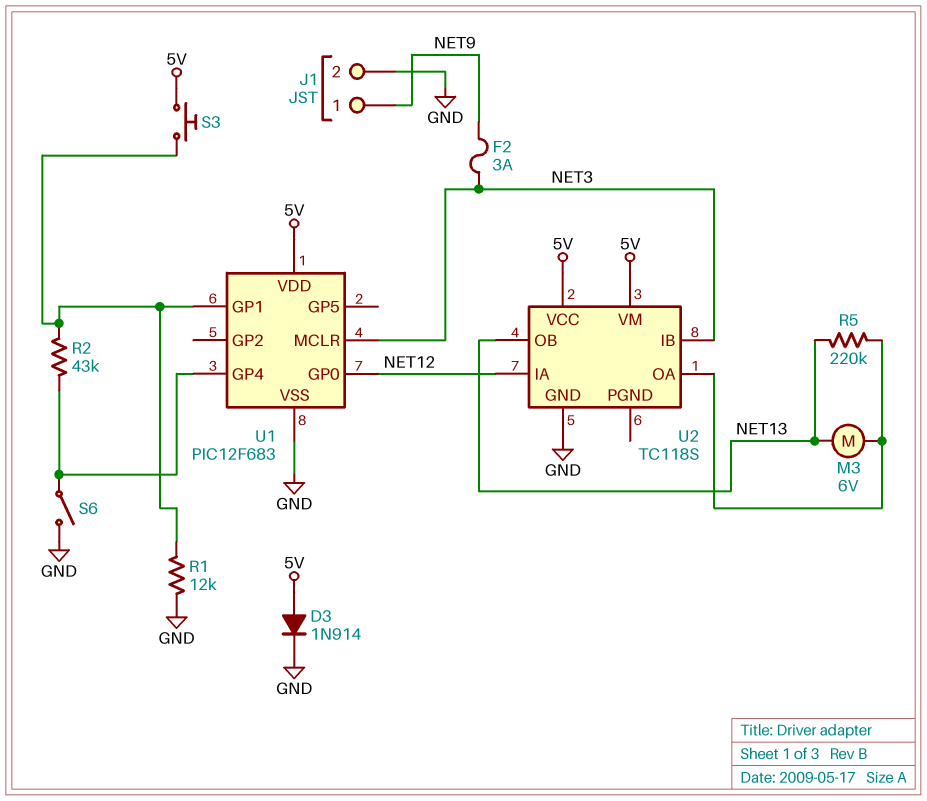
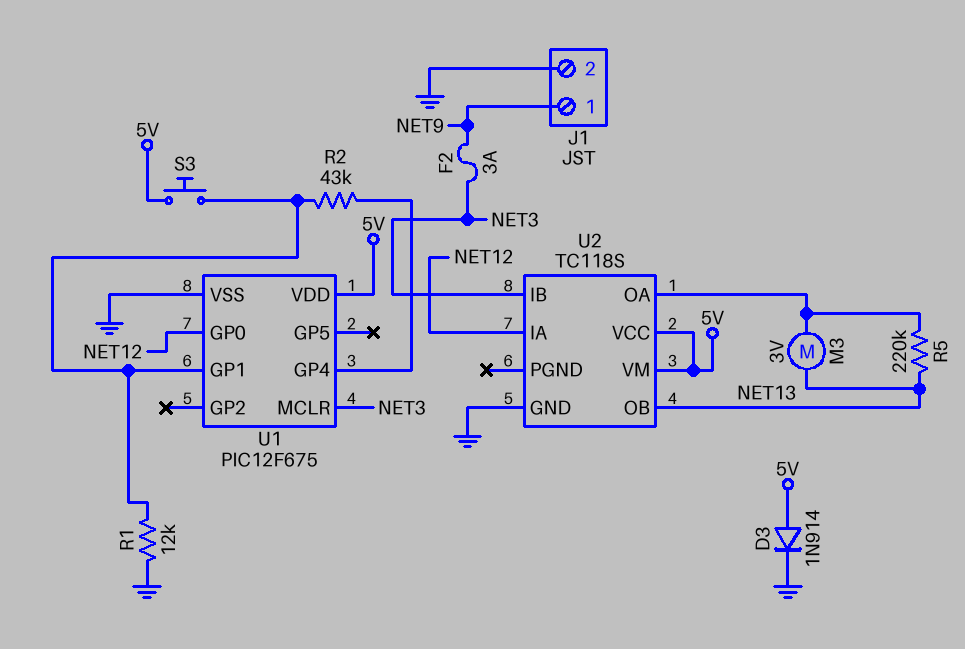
M3: motor 6V (NET13, U2/OA) -> motor 3V (NET13, U2/OA)
S6: switch (GND, U1/GP4) -> none
U1: PIC12F683 -> PIC12F675

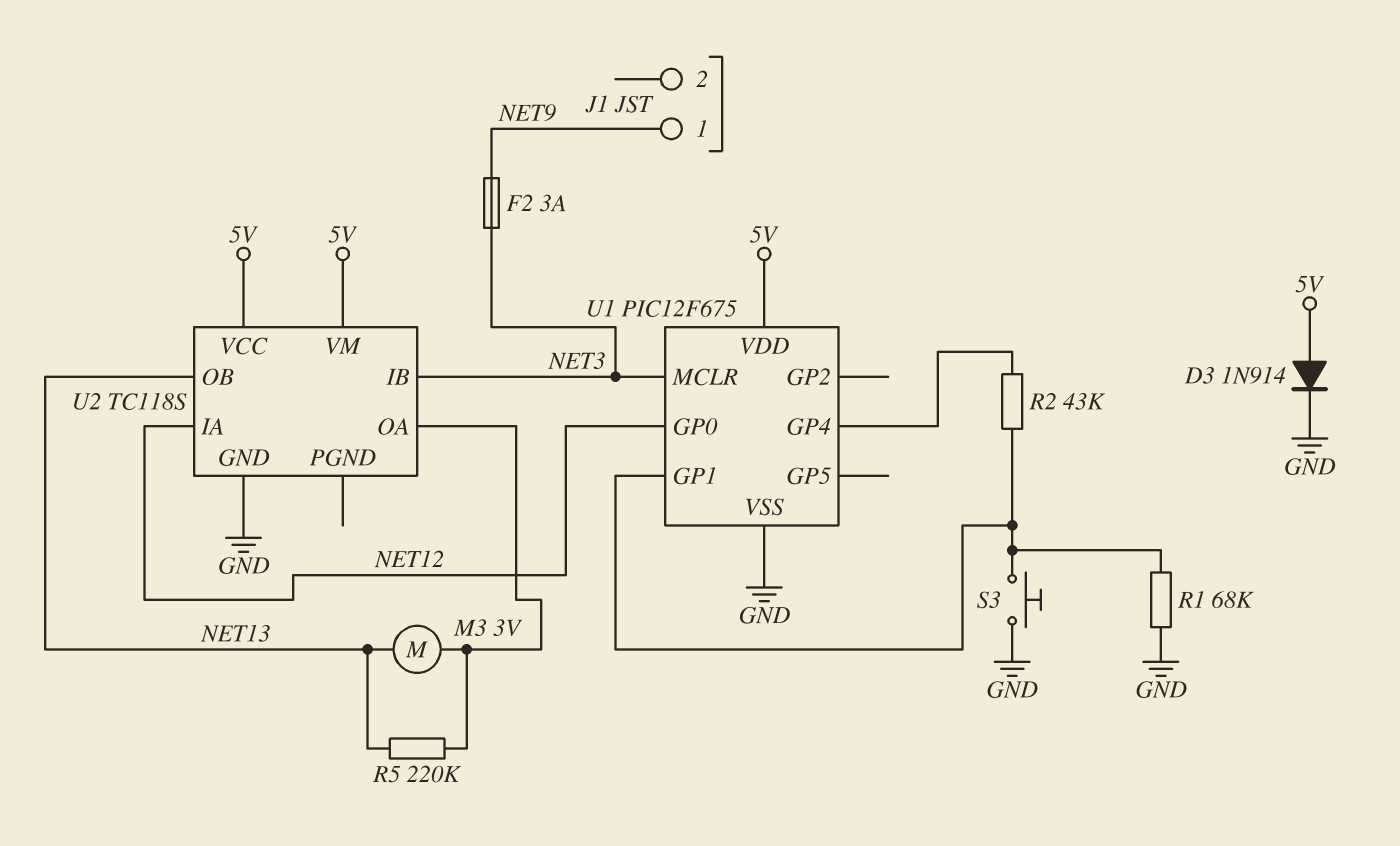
J1 pin 2: GND -> none
R1: 12k (GND, U1/GP1) -> 68k (GND, U1/GP1)
S3: button (5V, U1/GP1) -> button (GND, U1/GP1)

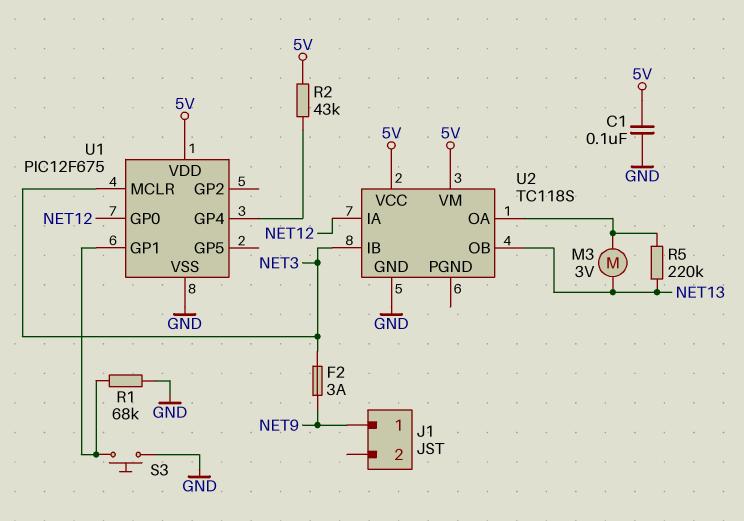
C1: none -> 100nF (5V, GND)
D3: diode 1N914 (A 5V, K GND) -> none
R2: 43k (U1/GP1, U1/GP4) -> 43k (5V, U1/GP4)

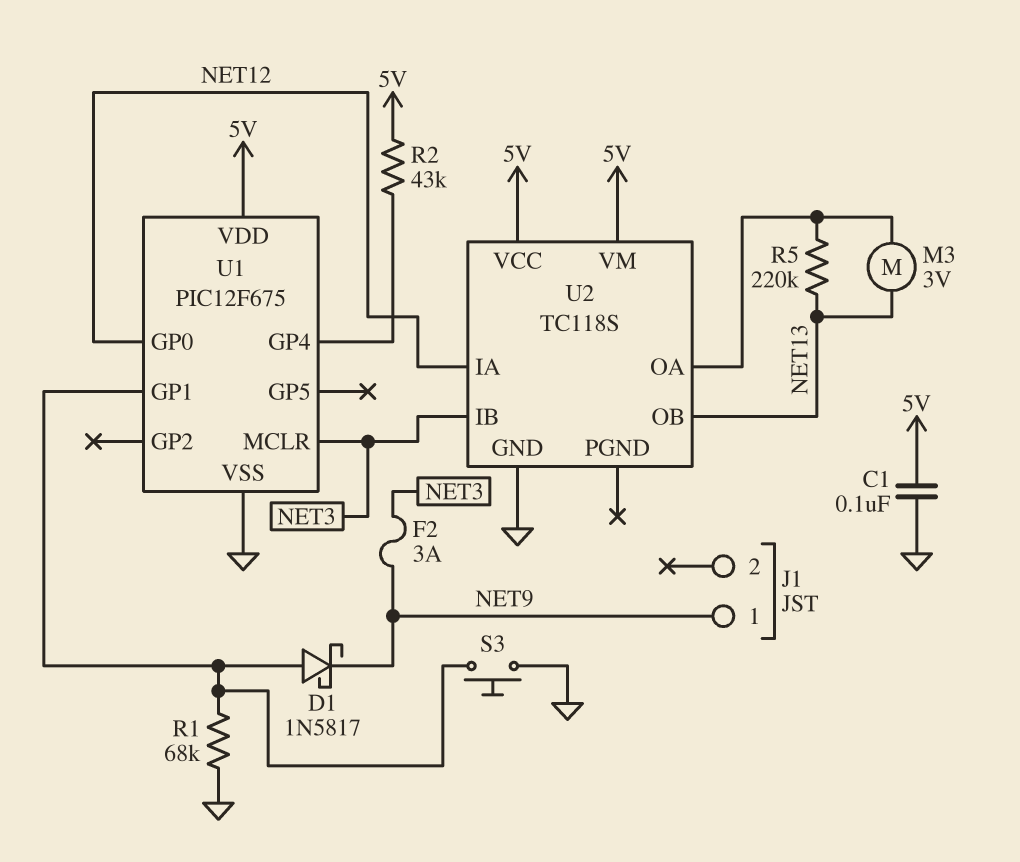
D1: none -> schottky 1N5817 (A U1/GP1, K NET9)

